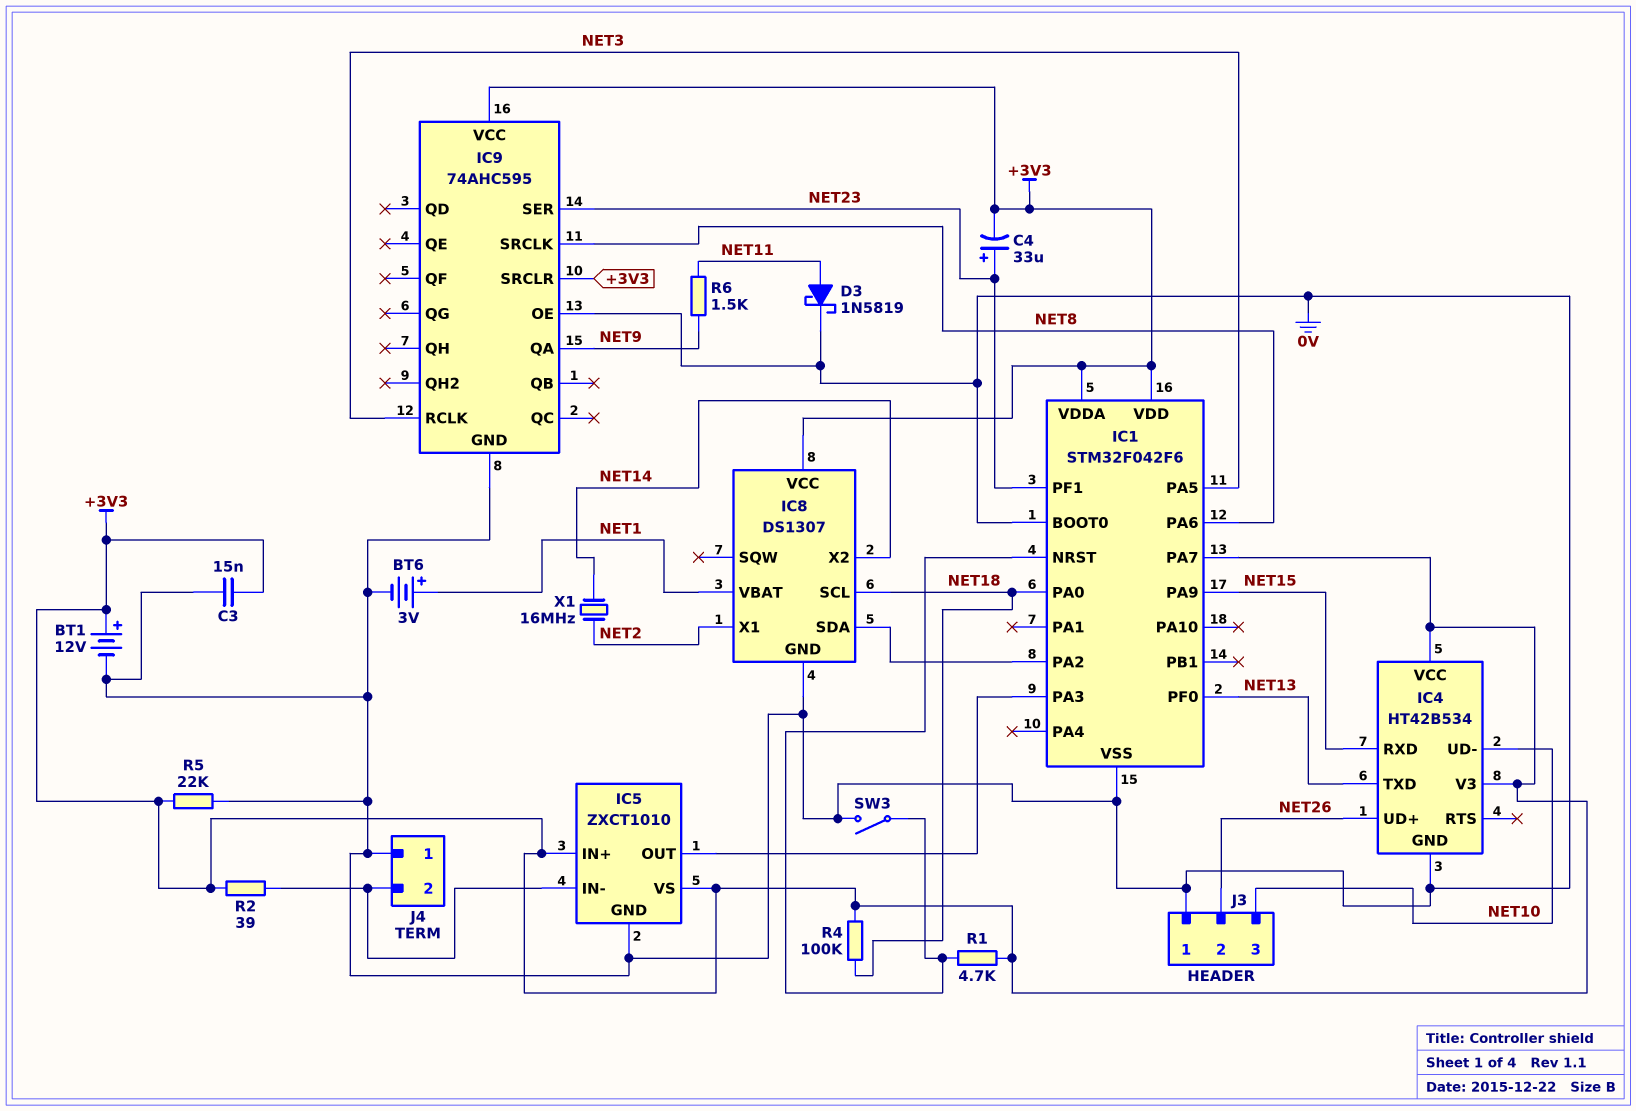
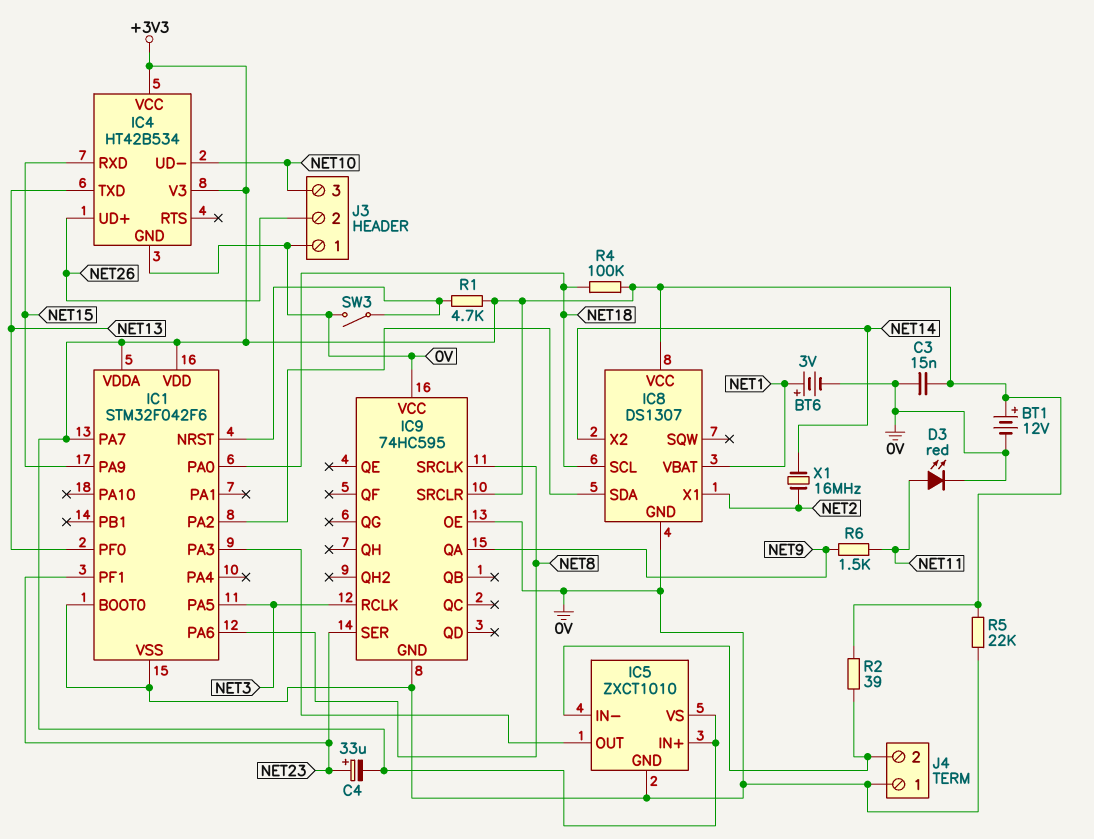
D3: schottky 1N5819 (A NET11, K 0V) -> LED red (A NET11, K 0V)
IC9: 74AHC595 -> 74HC595
IC9 pin VCC: +3V3 -> 0V

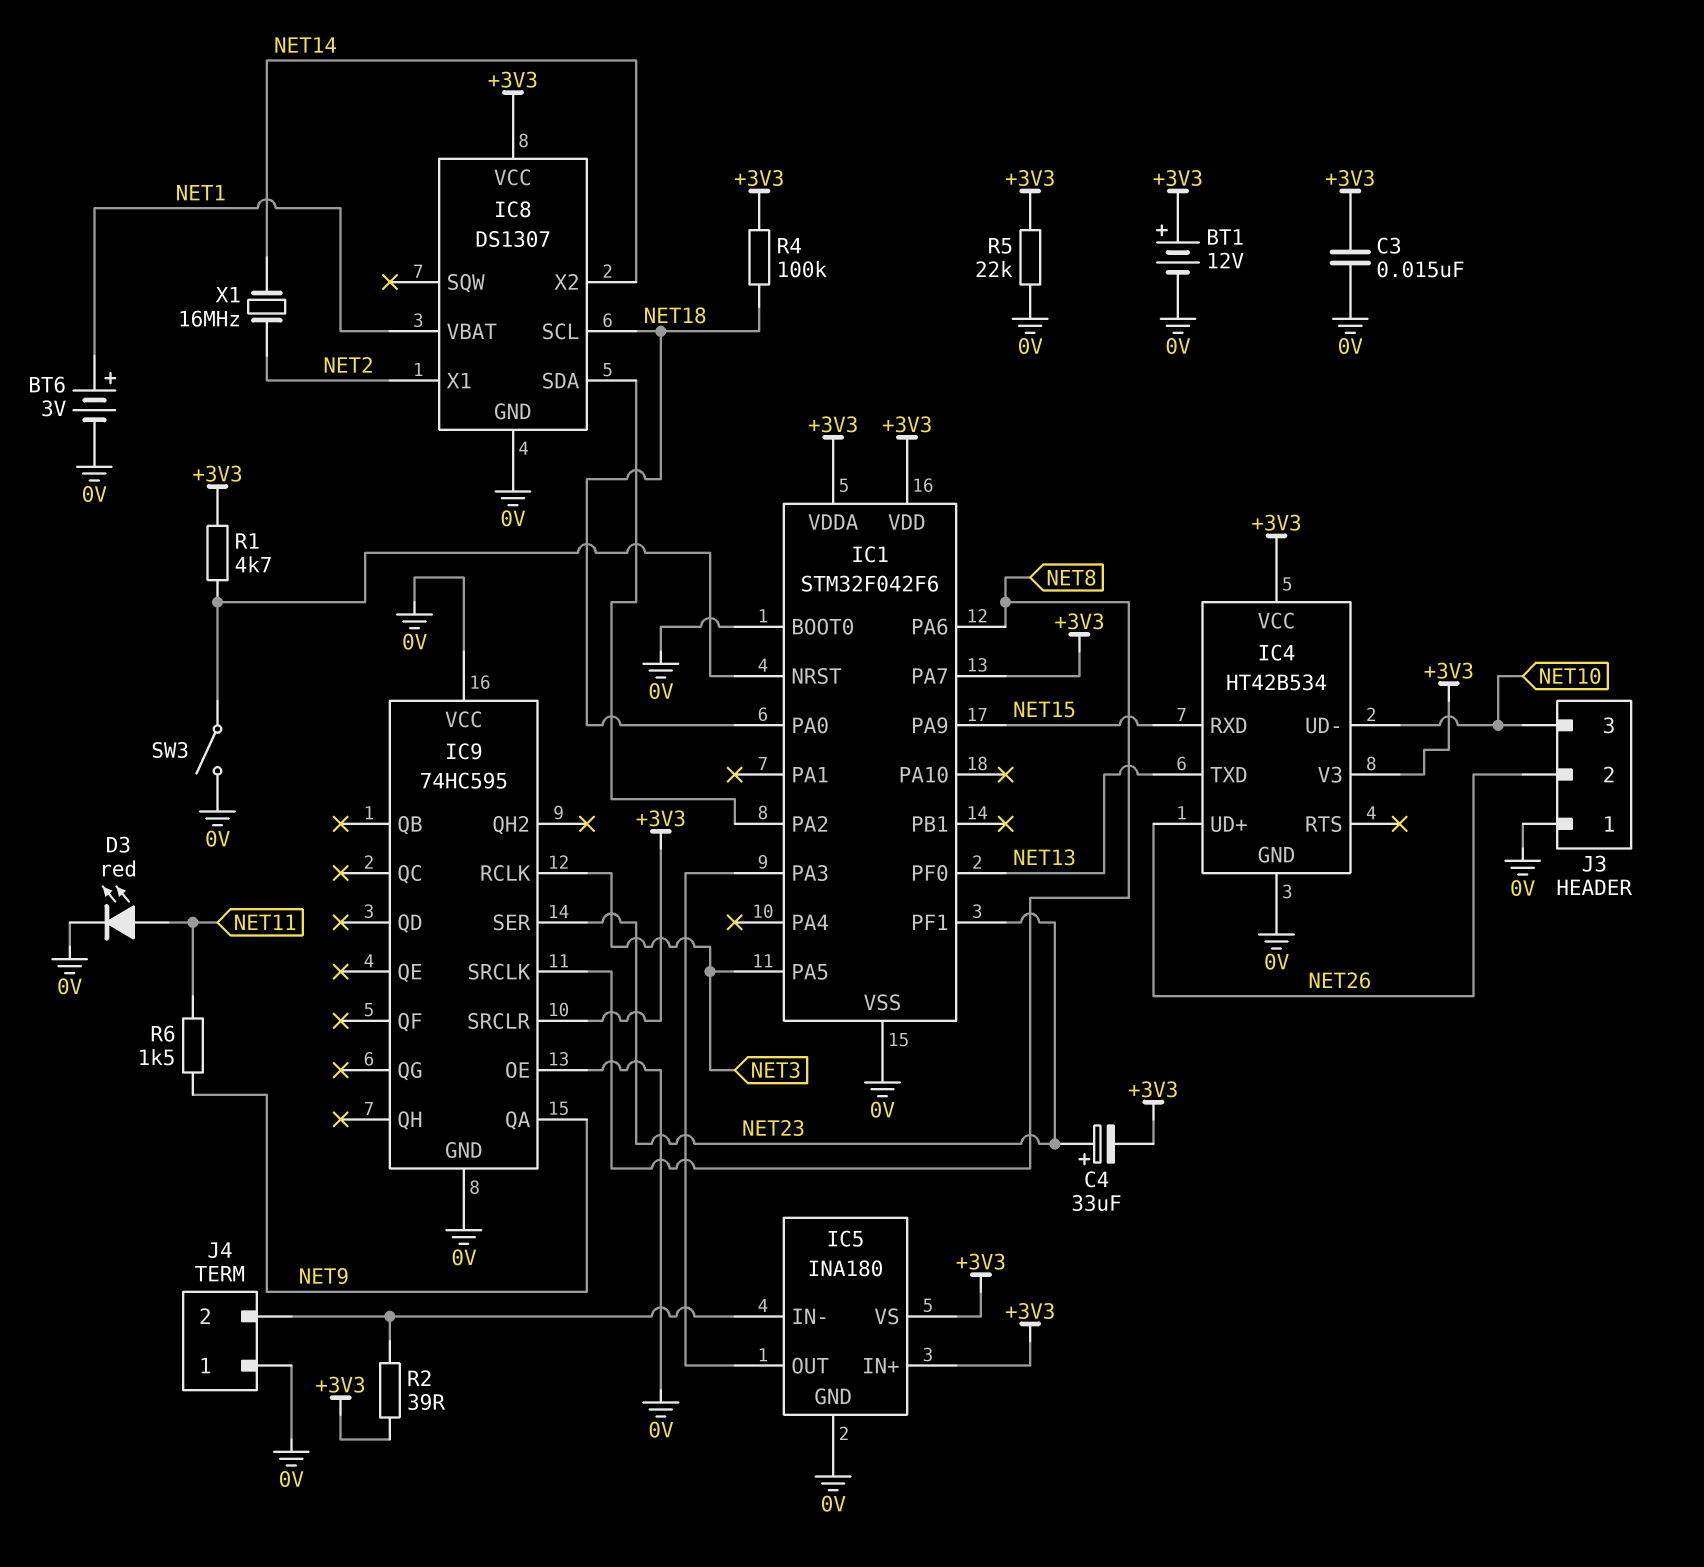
IC5: ZXCT1010 -> INA180

